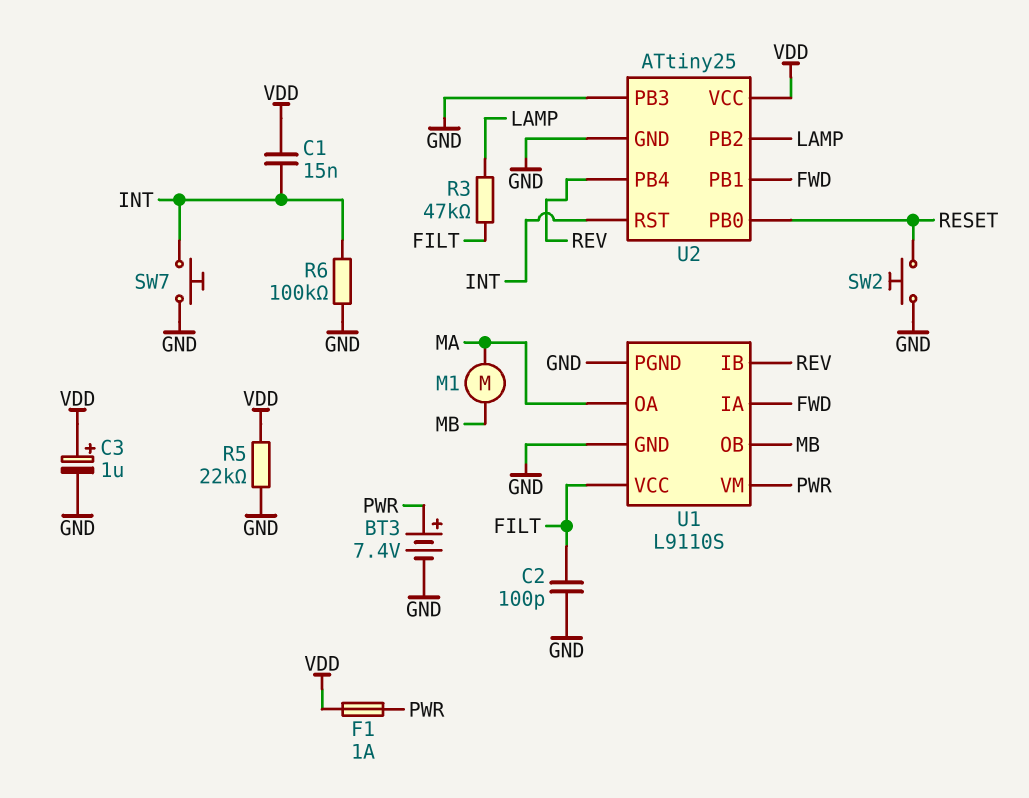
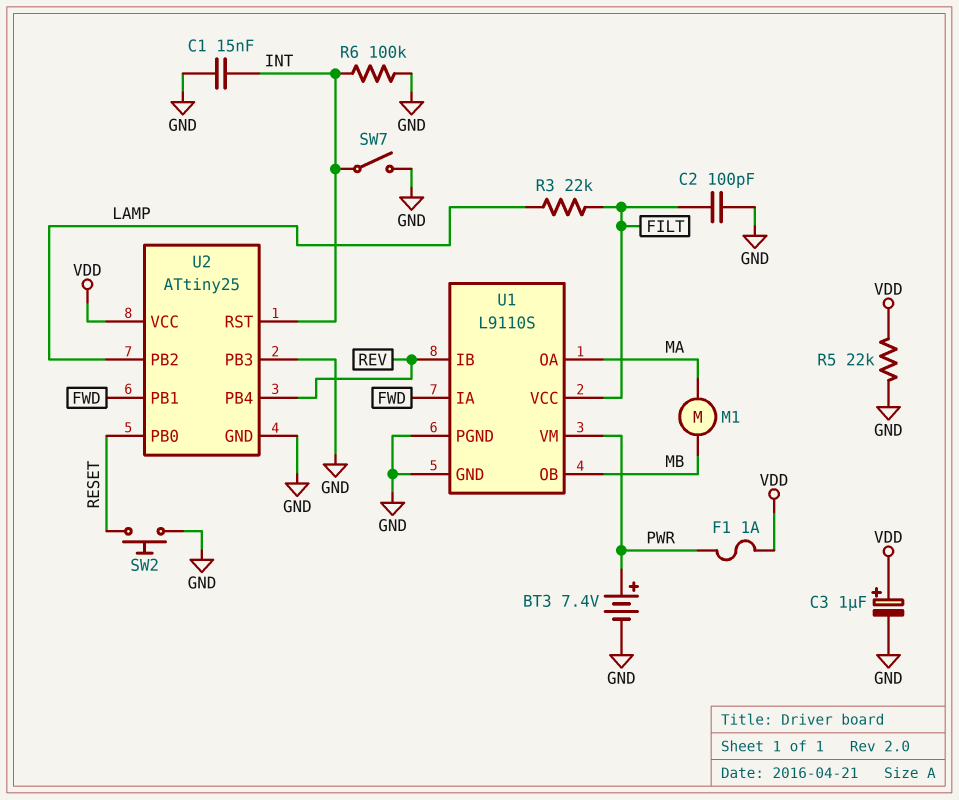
C1: 15nF (INT, VDD) -> 15nF (GND, INT)
R3: 47k (FILT, LAMP) -> 22k (FILT, LAMP)
SW7: button (GND, INT) -> switch (GND, INT)

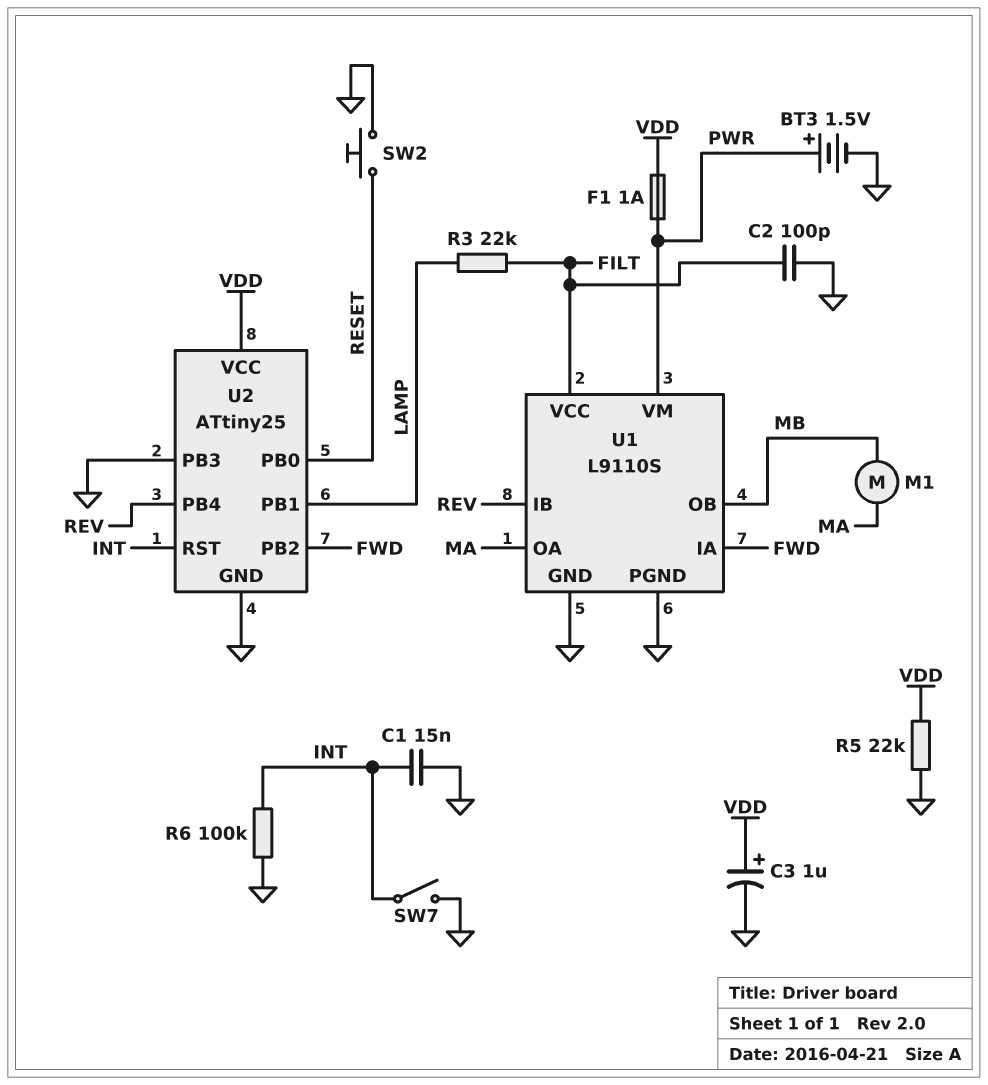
BT3: 7.4V (plus PWR, minus GND) -> 1.5V (plus PWR, minus GND)
U2 pin PB1: FWD -> LAMP
U2 pin PB2: LAMP -> FWD

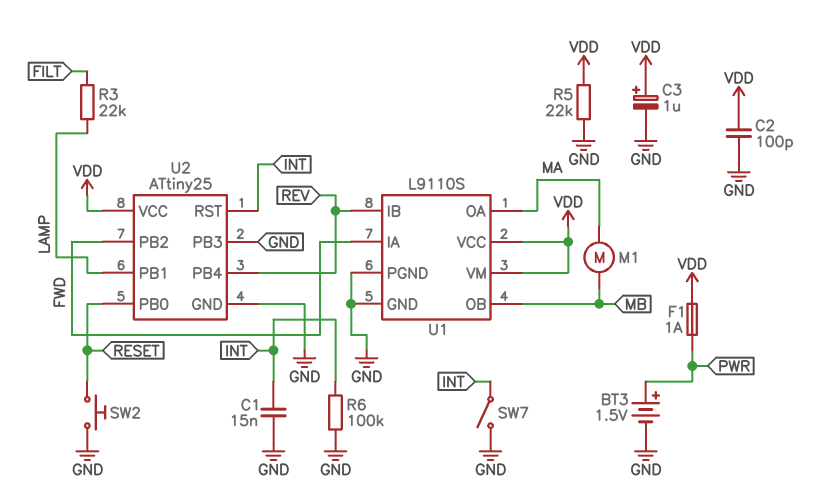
C2: 100pF (FILT, GND) -> 100pF (GND, VDD)
U1 pin VCC: FILT -> VDD
U1 pin VM: PWR -> VDD

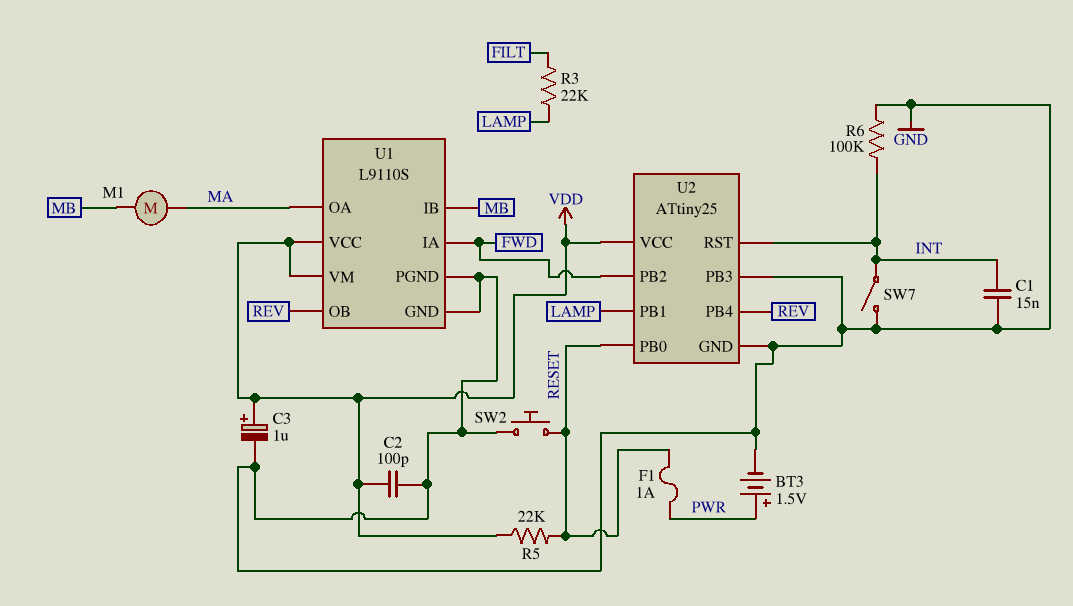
F1: 1A (PWR, VDD) -> 1A (PWR, RESET)
R5: 22k (GND, VDD) -> 22k (RESET, VDD)
U1 pin IB: REV -> MB
U1 pin OB: MB -> REV

